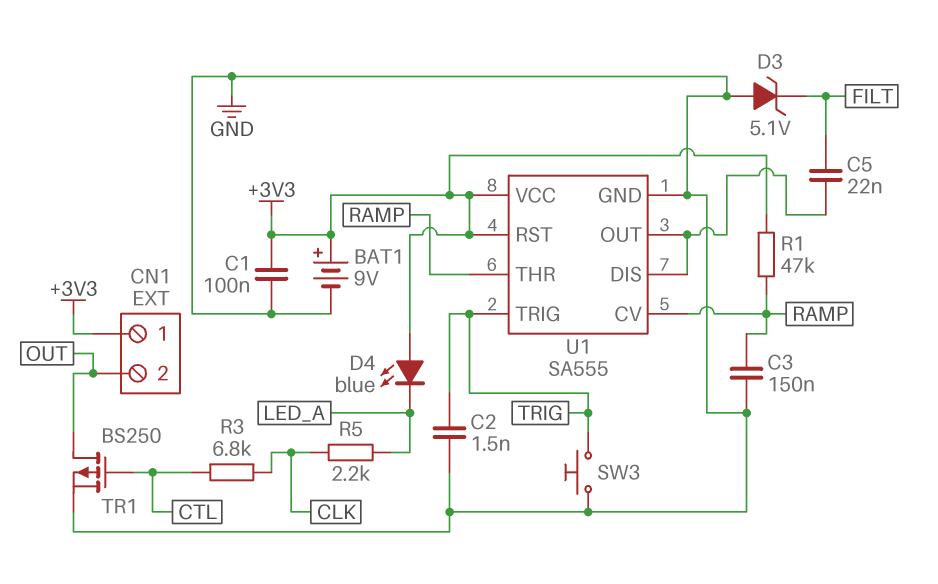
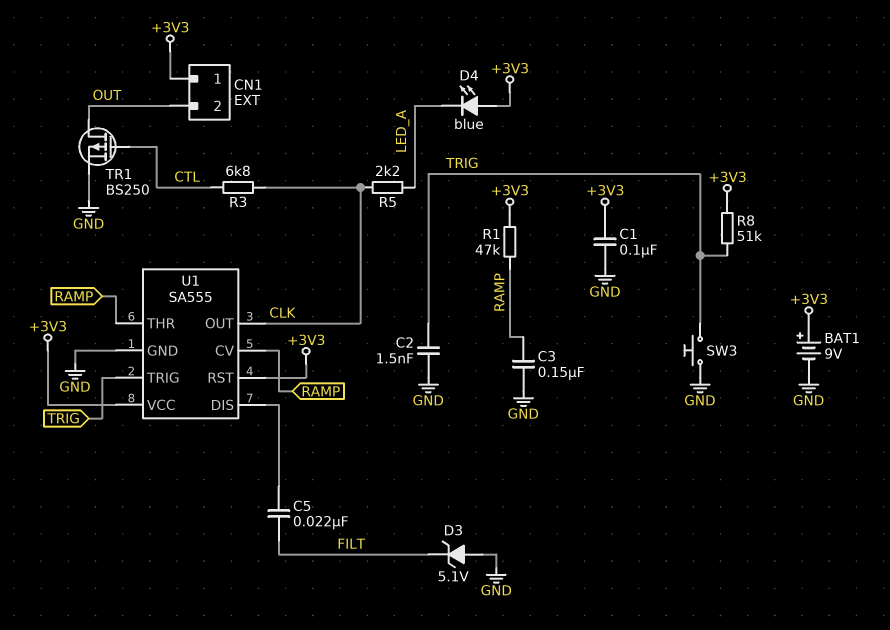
R8: none -> 51k (+3V3, TRIG)
U1 pin OUT: U1/DIS -> CLK

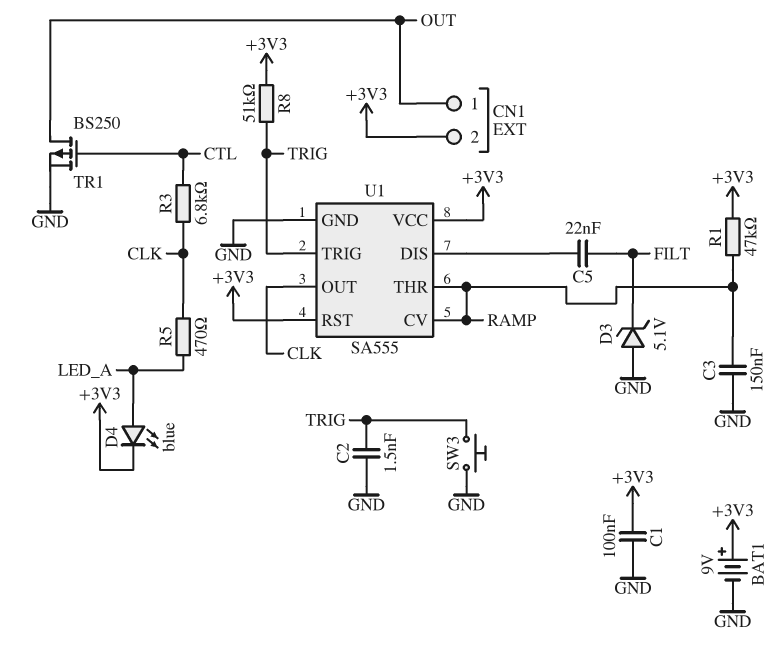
CN1 pin 1: +3V3 -> OUT
CN1 pin 2: OUT -> +3V3
D4: LED blue (A +3V3, K LED_A) -> LED blue (A LED_A, K +3V3)
R5: 2.2k (CLK, LED_A) -> 470 (CLK, LED_A)

